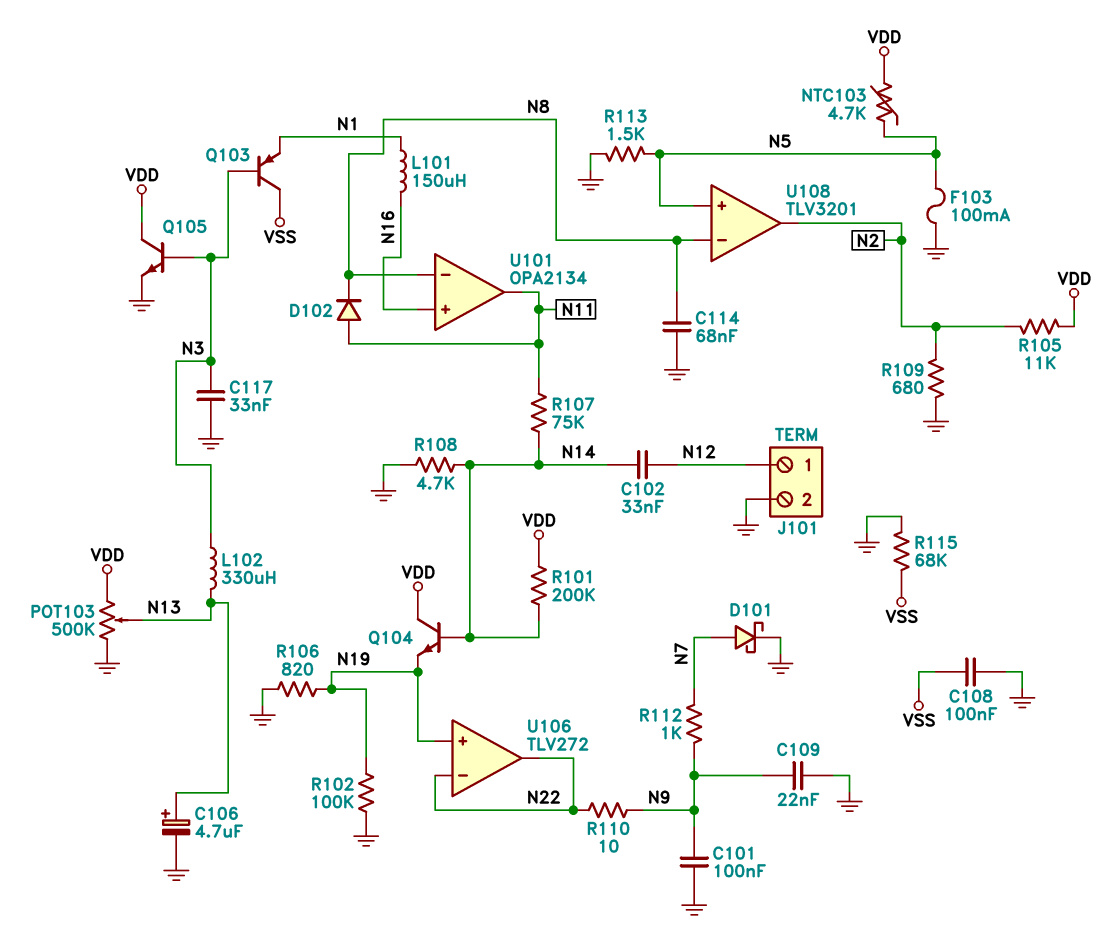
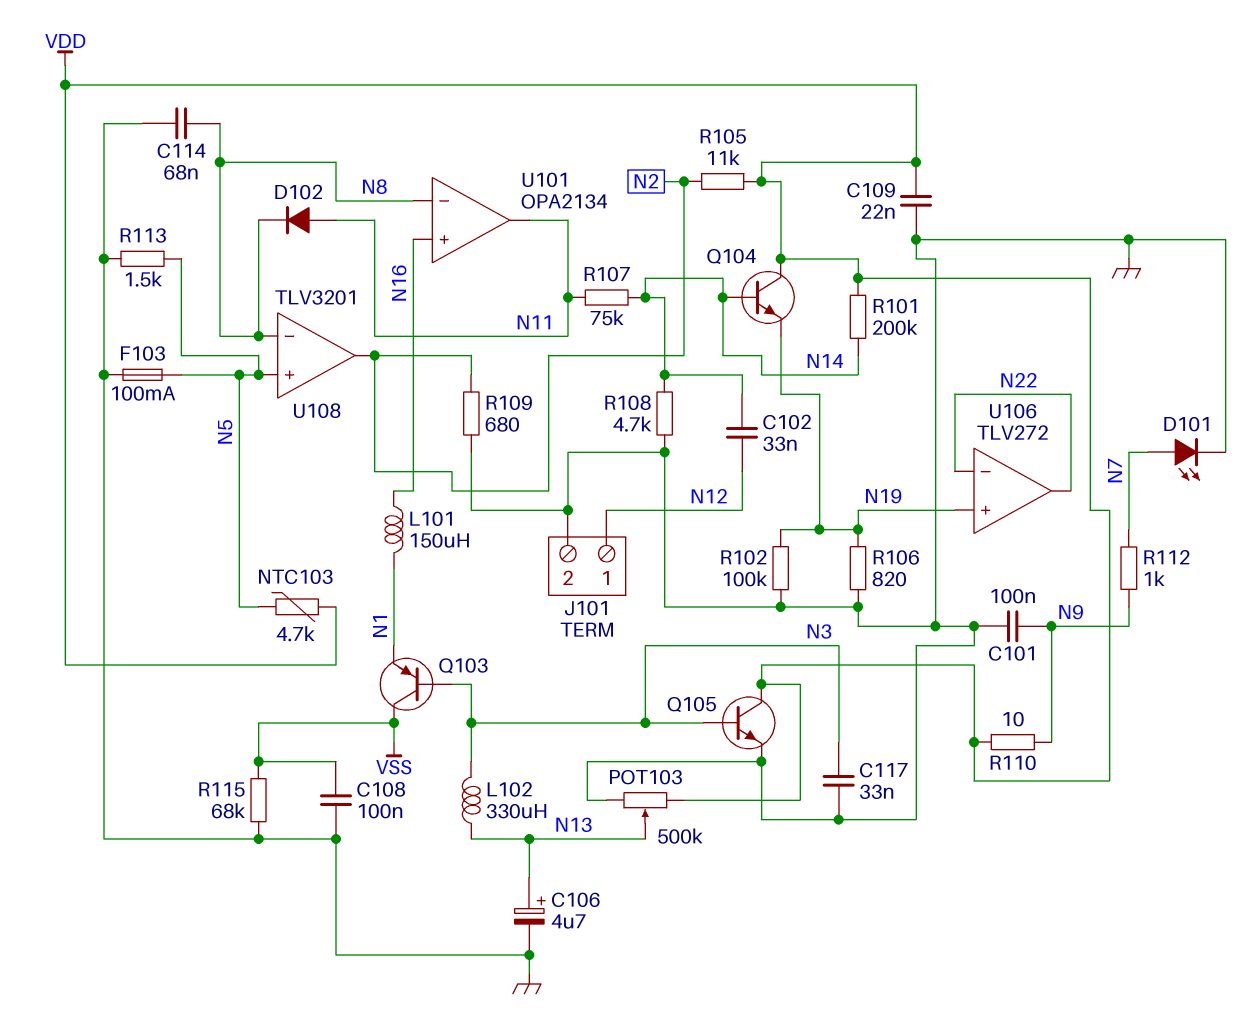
C109: 22nF (GND, N9) -> 22nF (GND, VDD)
D101: schottky (A N7, K GND) -> LED (A N7, K GND)
R110: 10 (N9, N22) -> 10 (N9, VDD)

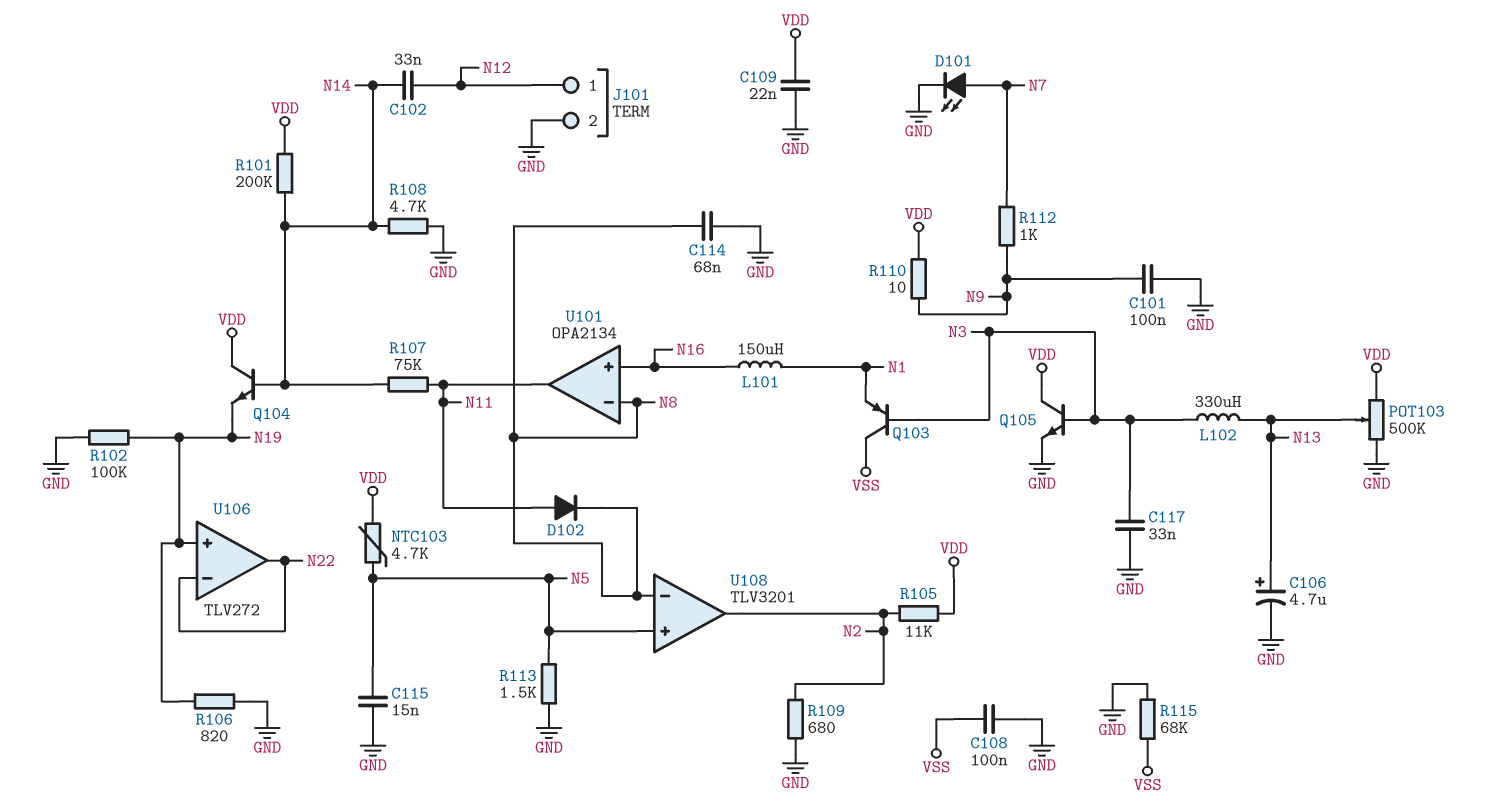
C115: none -> 15nF (GND, N5)
F103: 100mA (GND, N5) -> none

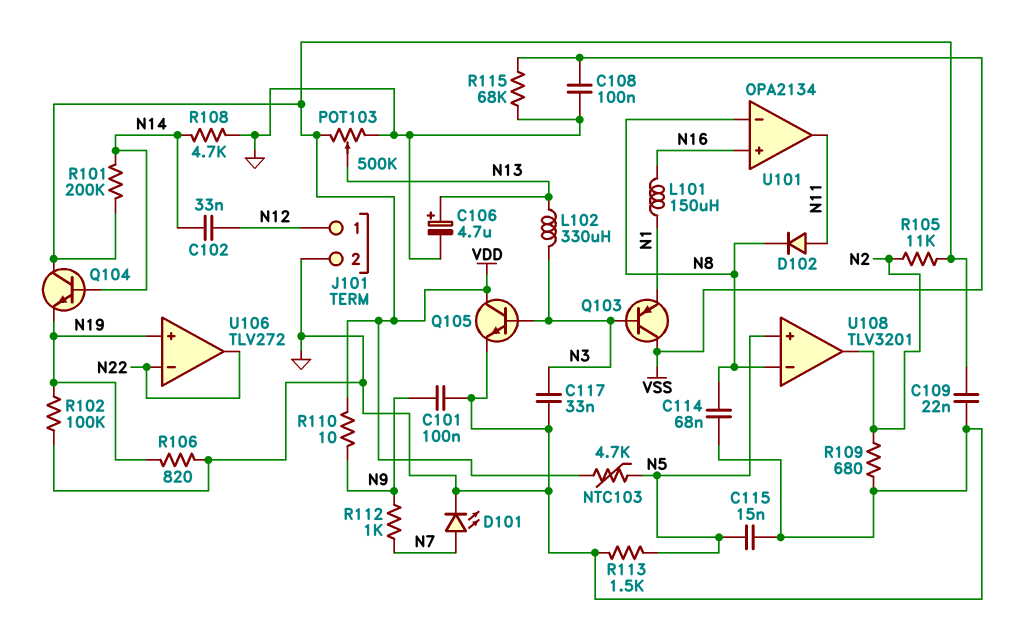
R107: 75k (N11, N14) -> none

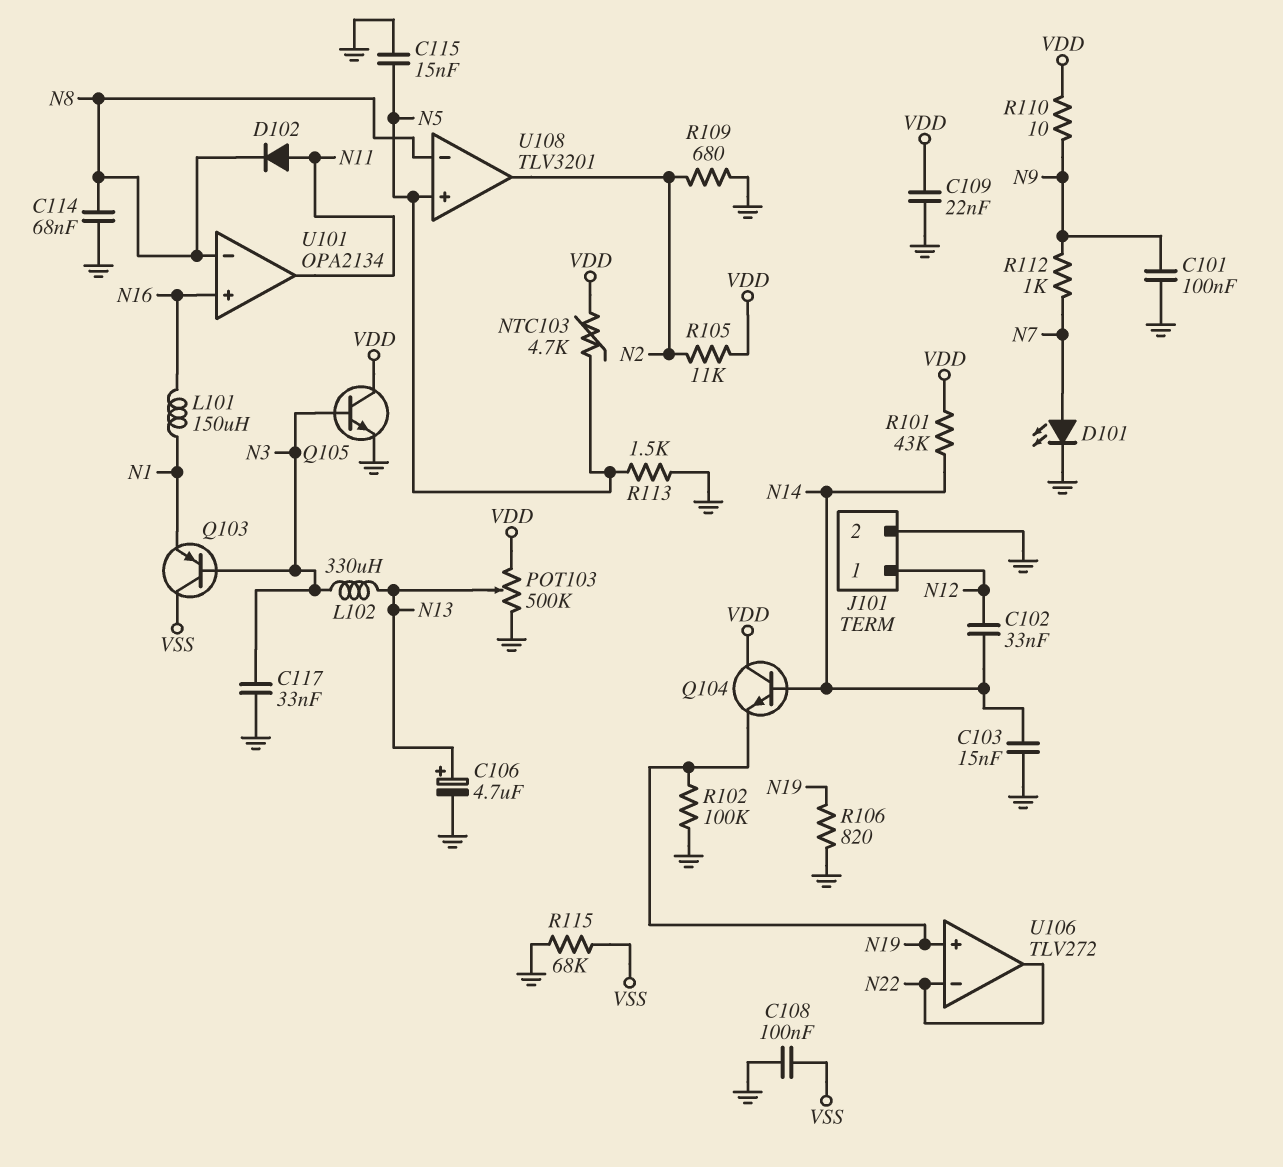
C103: none -> 15nF (GND, N14)
R101: 200k (N14, VDD) -> 43k (N14, VDD)
R108: 4.7k (GND, N14) -> none

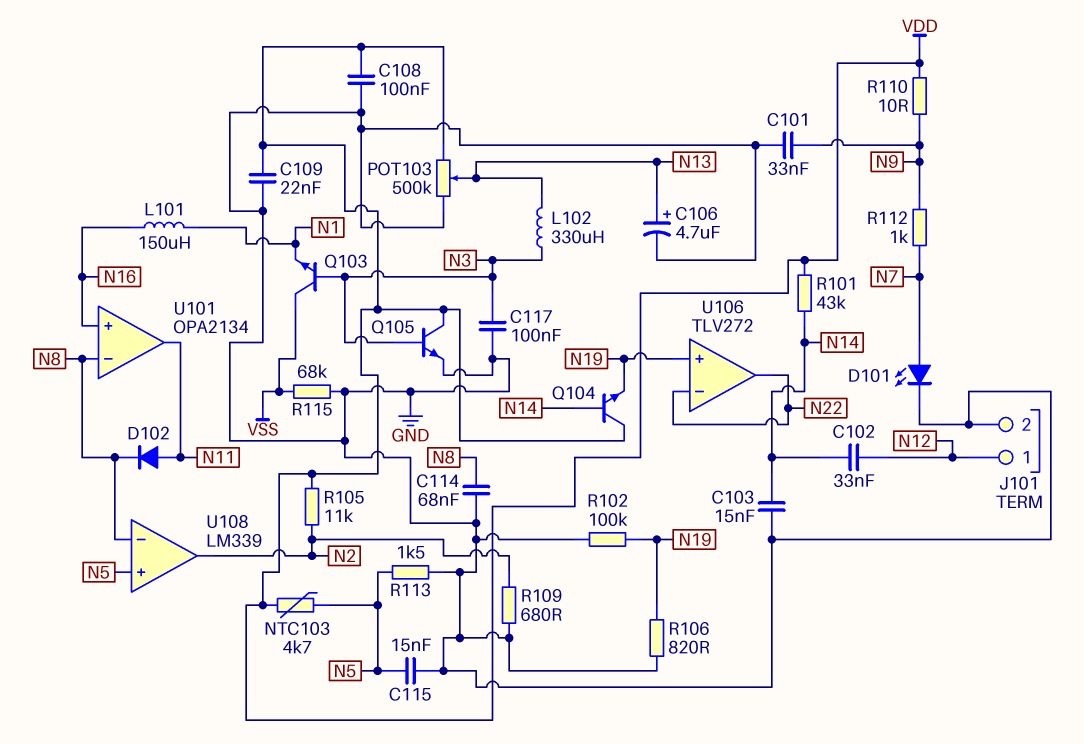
C101: 100nF (GND, N9) -> 33nF (GND, N9)
C108: 100nF (GND, VSS) -> 100nF (GND, VDD)
C117: 33nF (GND, N3) -> 100nF (GND, N3)
Q103: PNP (B N3, C VSS, E N1) -> NPN (B N3, C VSS, E N1)
U108: TLV3201 -> LM339

